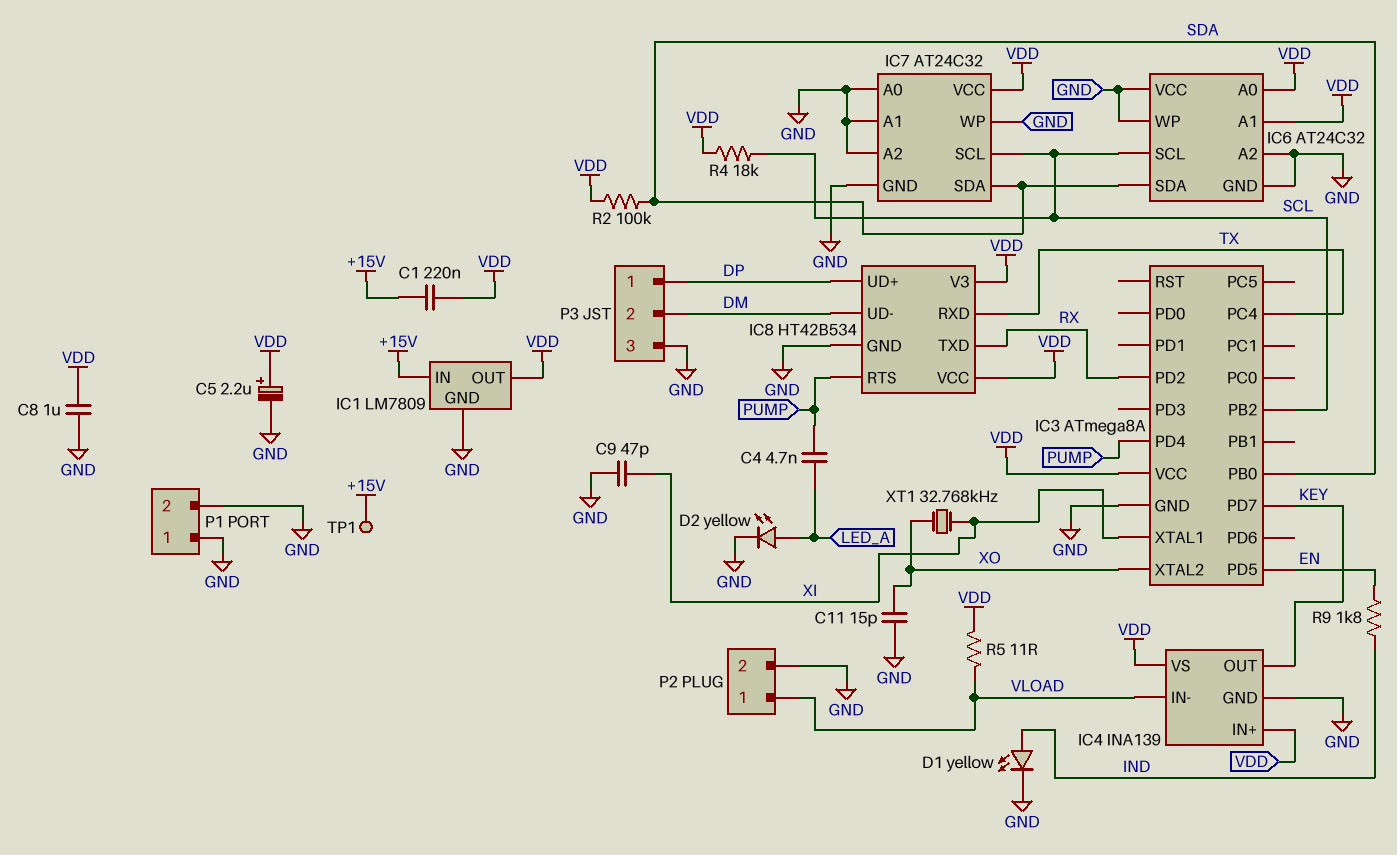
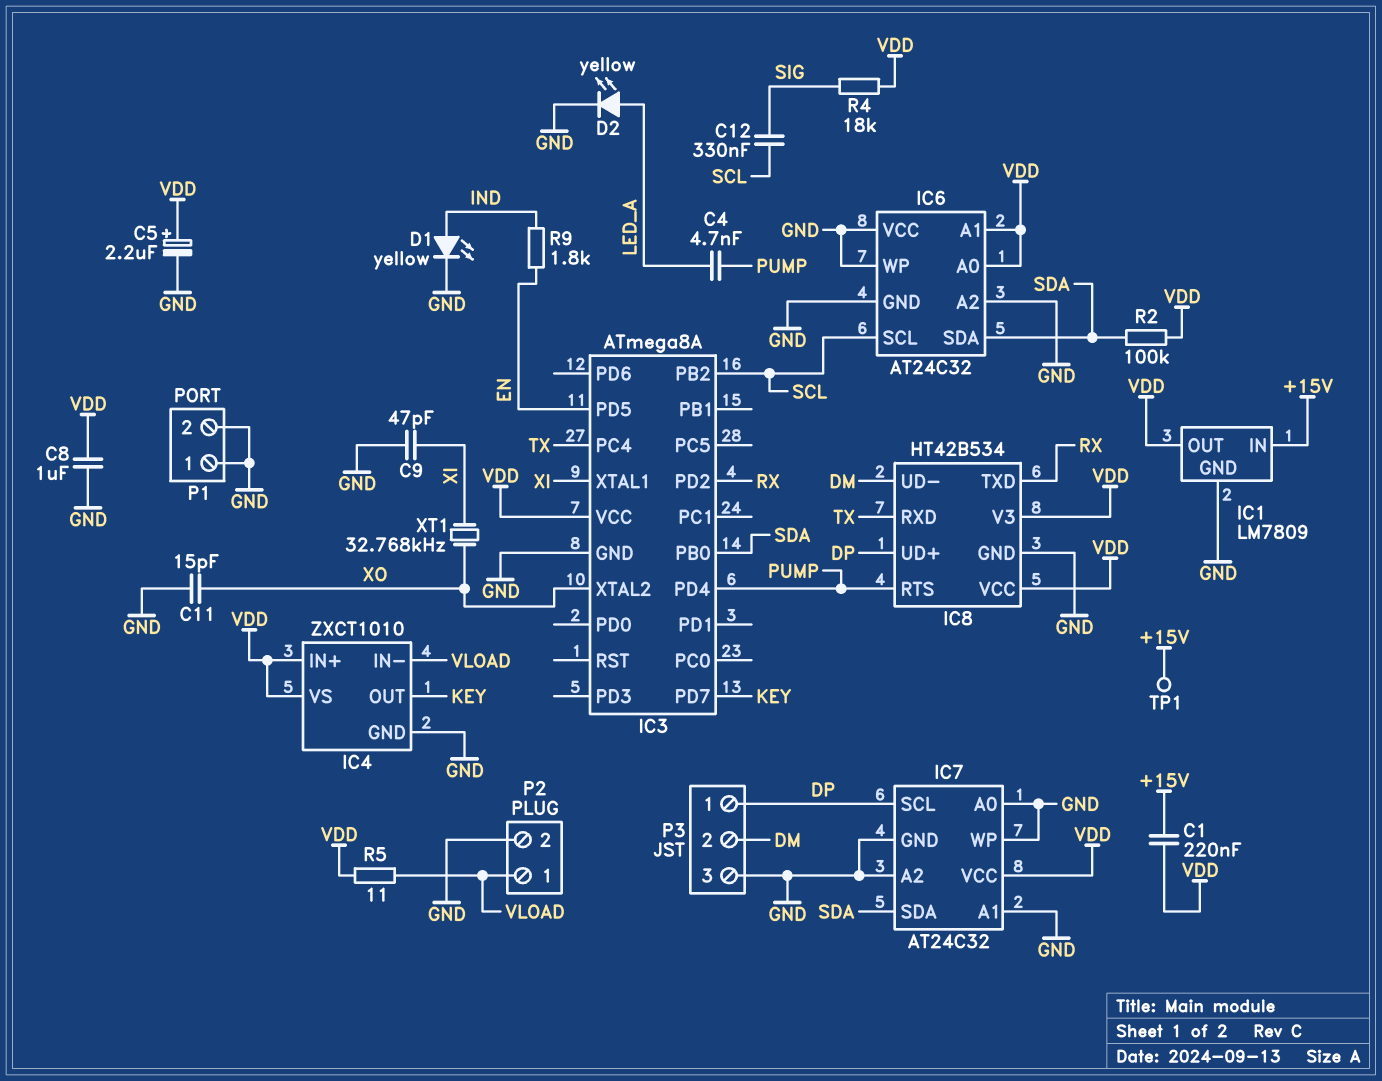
C12: none -> 330nF (SCL, SIG)
IC4: INA139 -> ZXCT1010
IC7 pin SCL: SCL -> DP
R4: 18k (SCL, VDD) -> 18k (SIG, VDD)

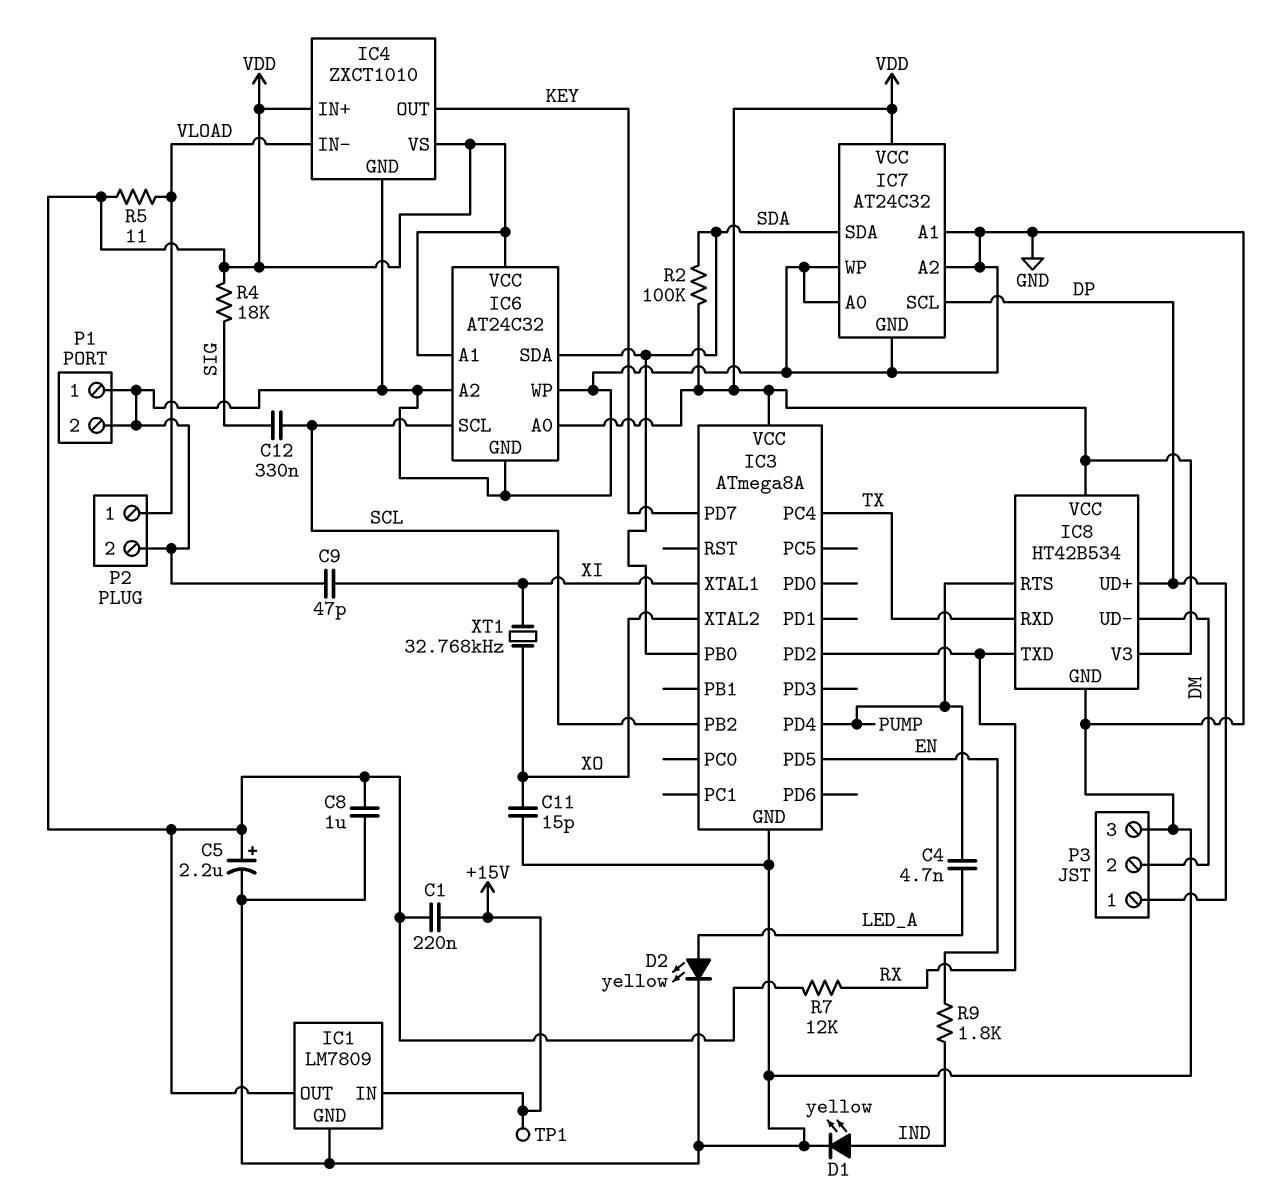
IC6 pin VCC: GND -> VDD
R7: none -> 12k (RX, VDD)

